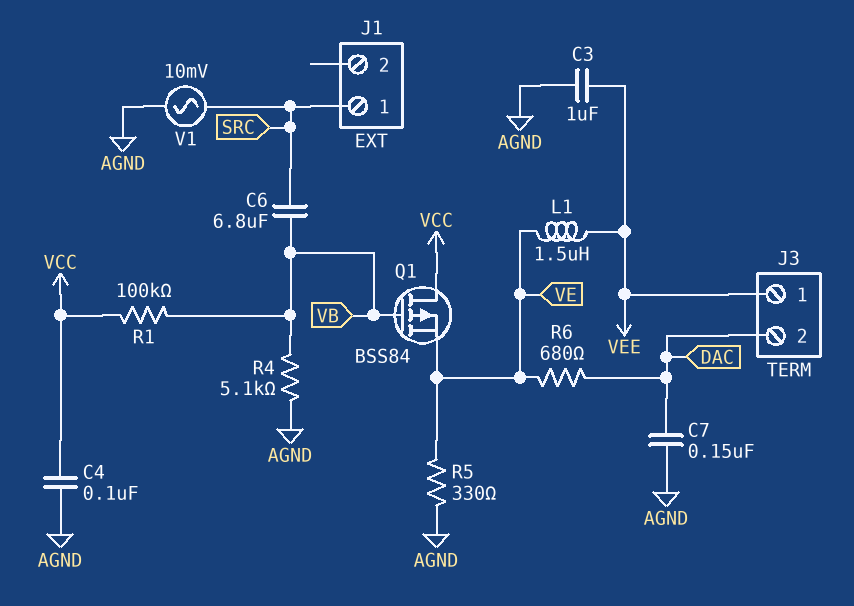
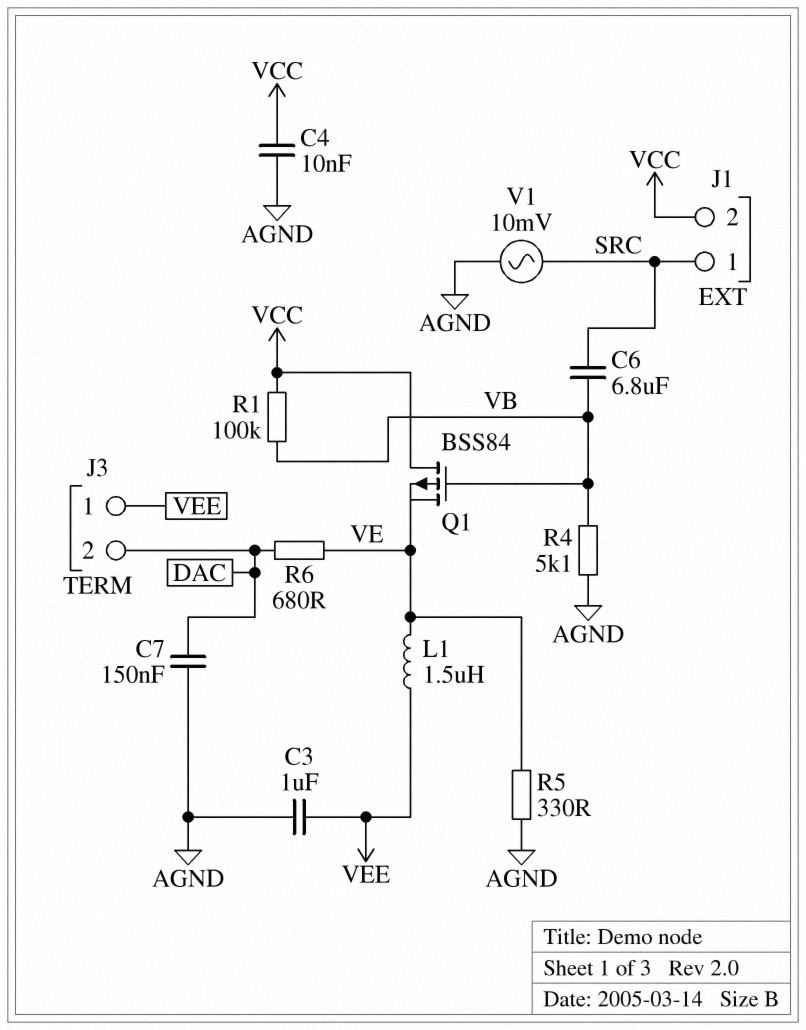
C4: 100nF (AGND, VCC) -> 10nF (AGND, VCC)
J1 pin 2: none -> VCC

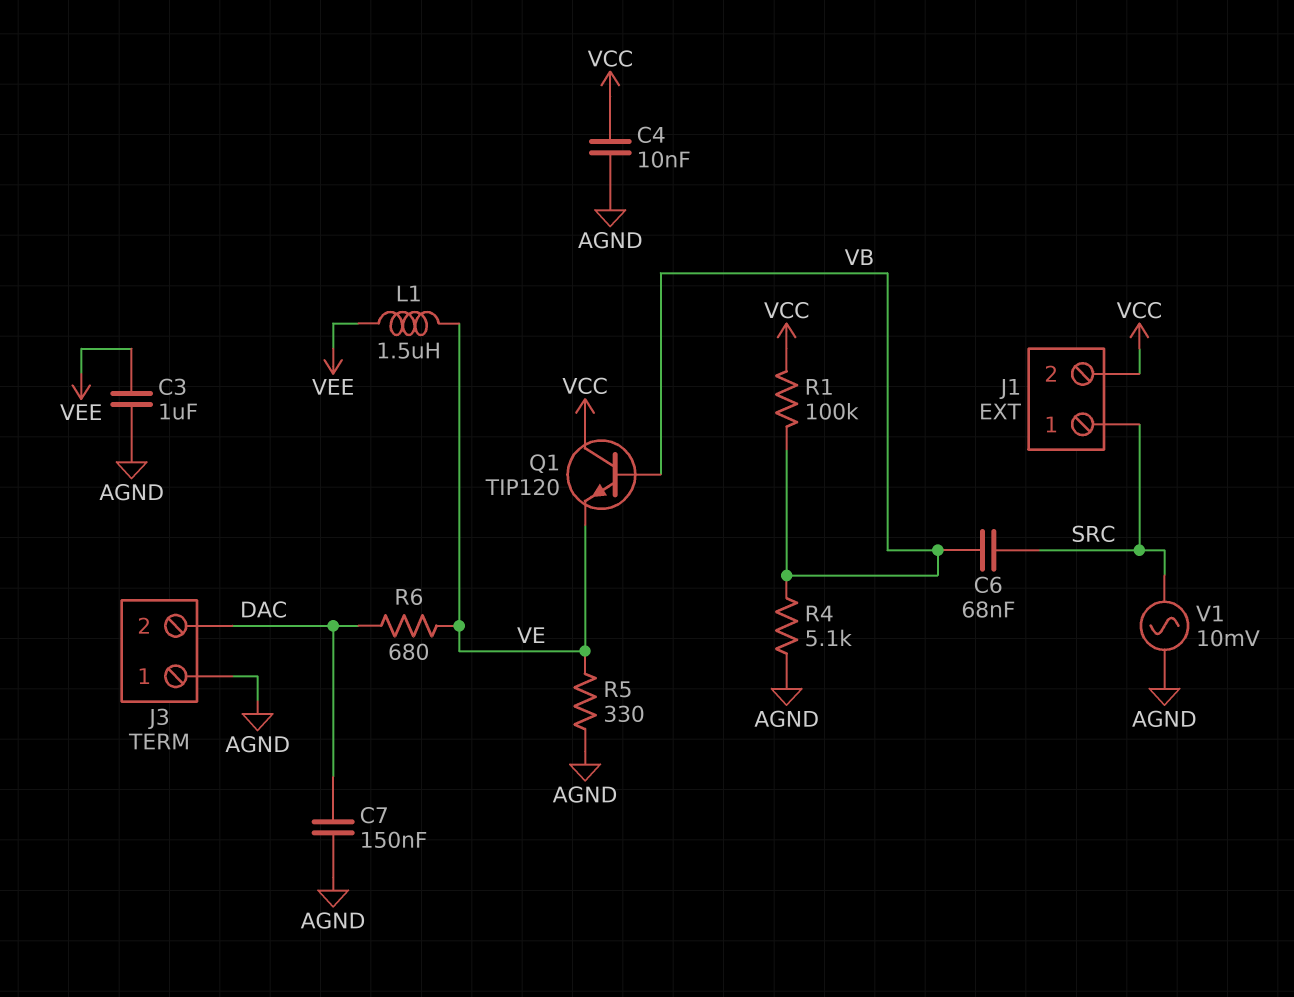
C6: 6.8uF (SRC, VB) -> 68nF (SRC, VB)
J3 pin 1: VEE -> AGND
Q1: PMOS BSS84 (G VB, D VCC, S VE) -> NPN TIP120 (B VB, C VCC, E VE)

